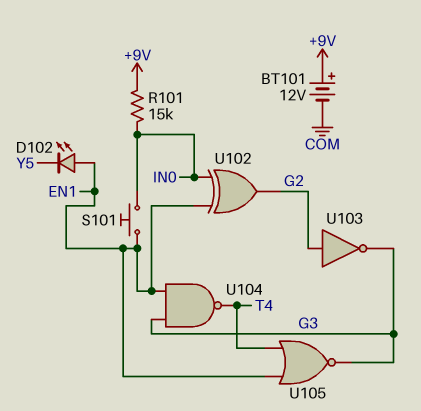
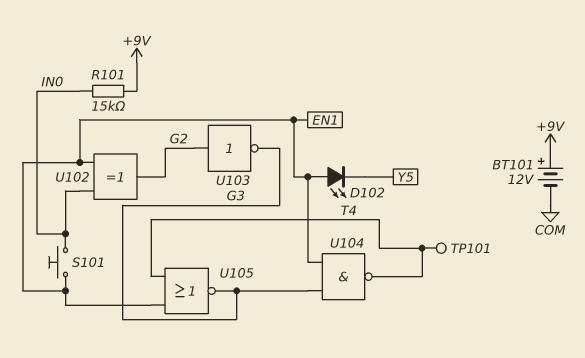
TP101: none -> test point (T4)

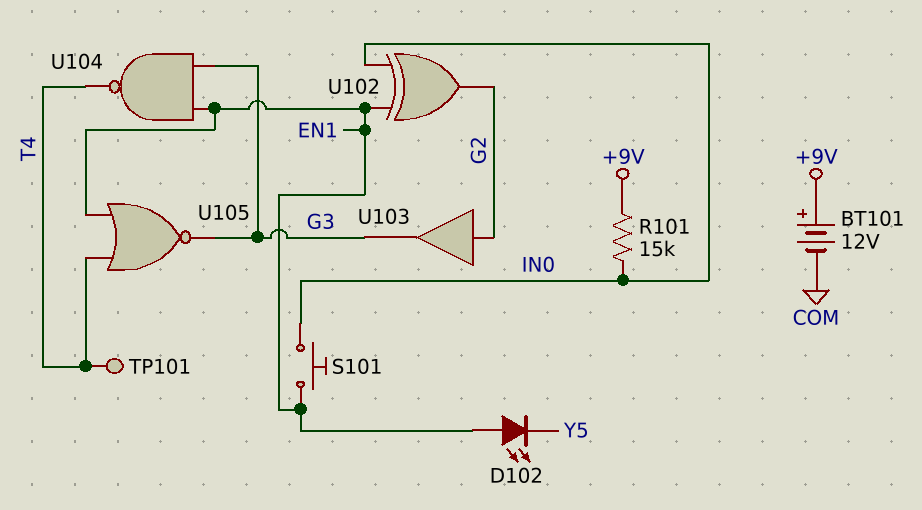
U103: NOT (in G2, out G3) -> buffer (in G2, out G3)

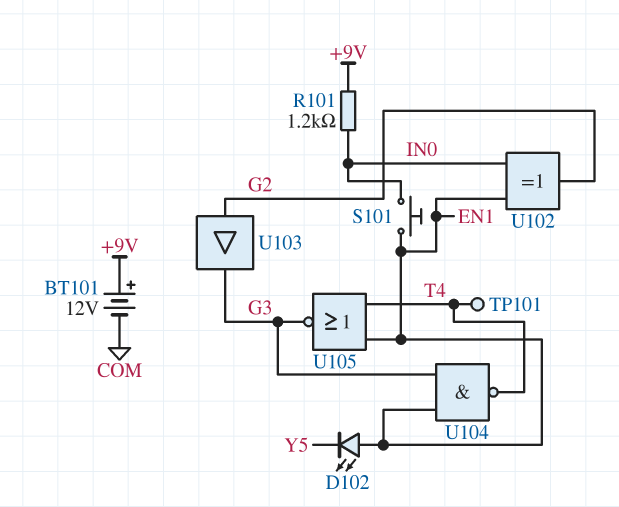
R101: 15k (+9V, IN0) -> 1.2k (+9V, IN0)

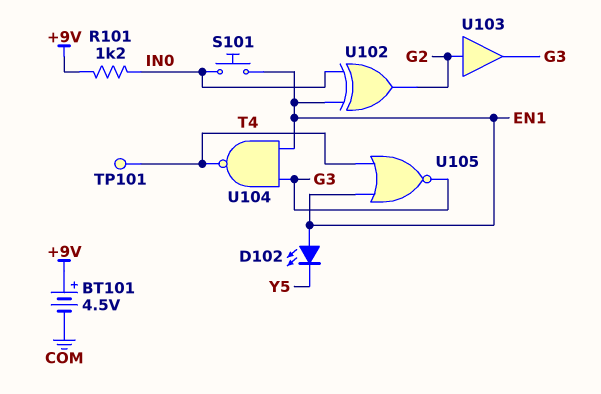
BT101: 12V (plus +9V, minus COM) -> 4.5V (plus +9V, minus COM)

